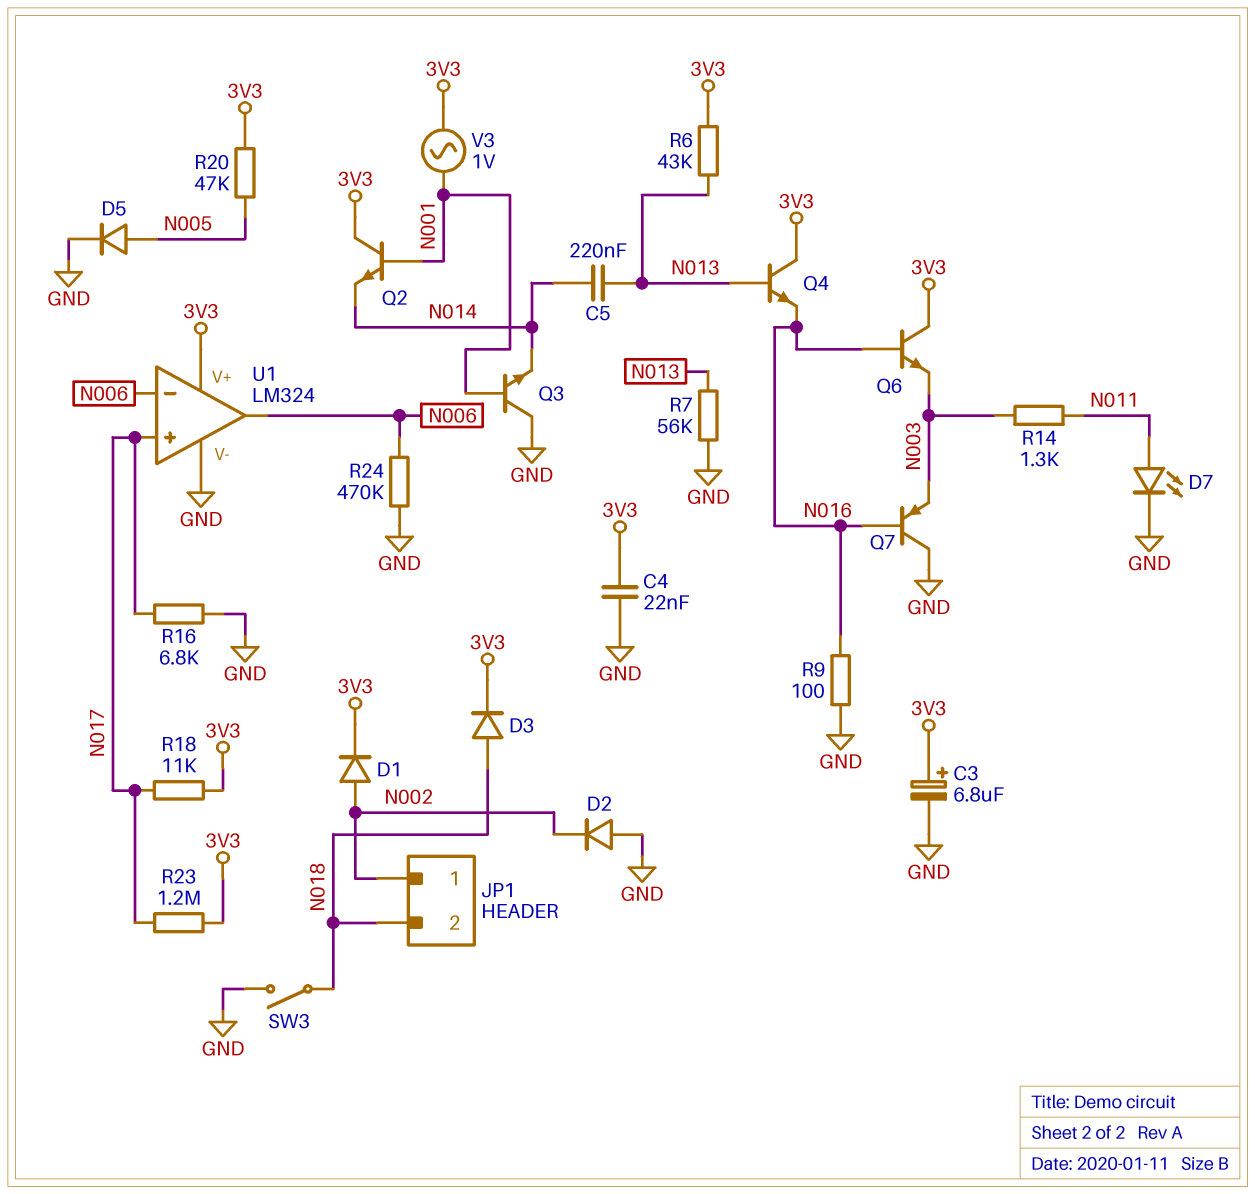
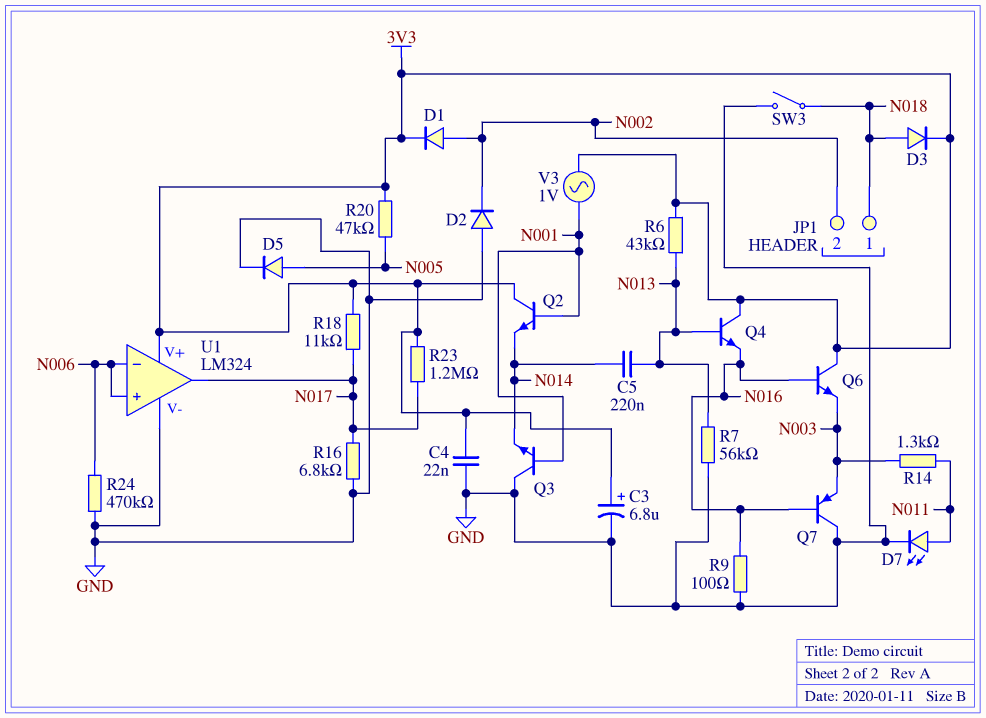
JP1 pin 1: N002 -> N018
JP1 pin 2: N018 -> N002
U1 pin in+: N017 -> N006
U1 pin out: N006 -> N017

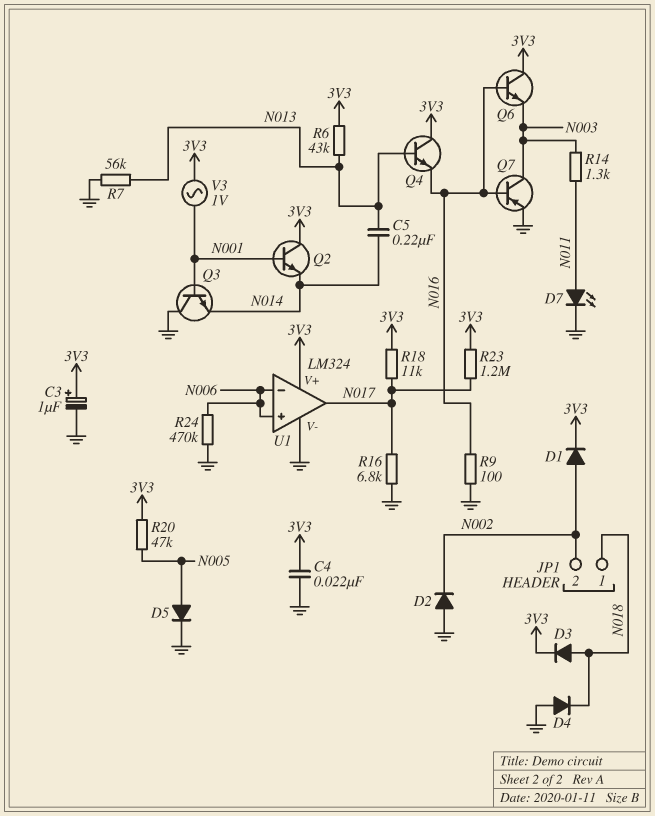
C3: 6.8uF (plus 3V3, minus GND) -> 1uF (plus 3V3, minus GND)
D4: none -> diode (A GND, K N018)
Q7: PNP (B N016, C GND, E N003) -> PNP (B N016, C N003, E GND)
SW3: switch (GND, N018) -> none

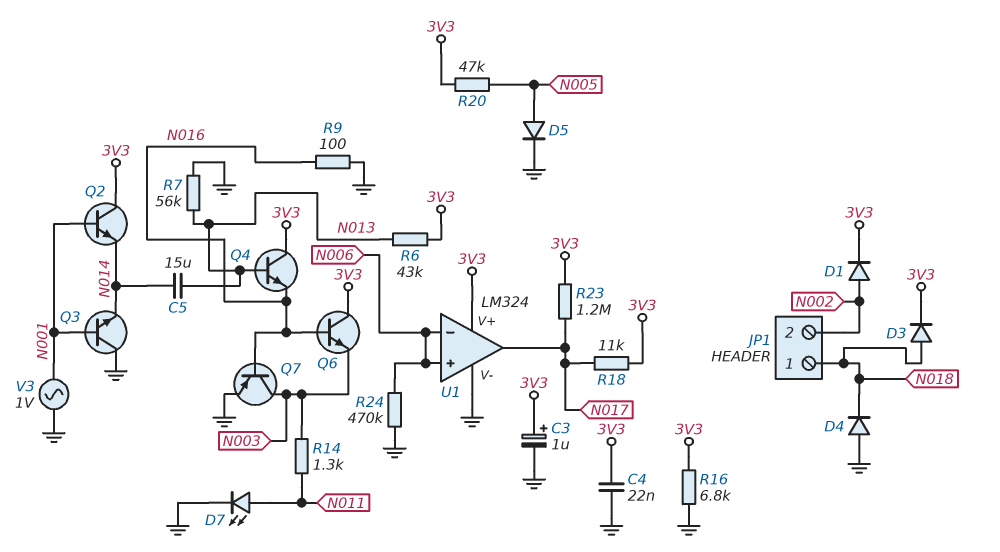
C5: 220nF (N013, N014) -> 15uF (N013, N014)
D2: diode (A GND, K N002) -> none
R16: 6.8k (GND, N017) -> 6.8k (3V3, GND)
V3: AC 1V (3V3, N001) -> AC 1V (GND, N001)

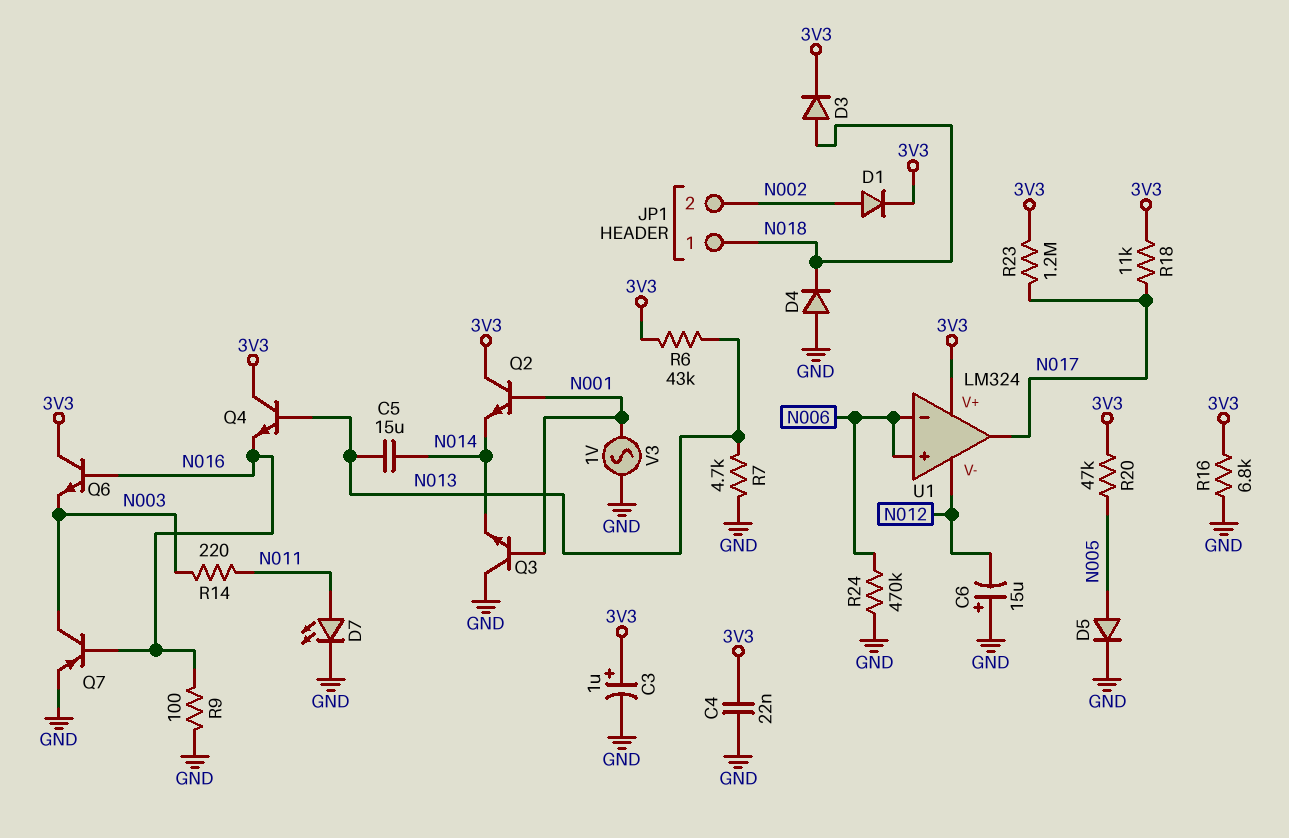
C6: none -> 15uF (plus GND, minus N012)
R7: 56k (GND, N013) -> 4.7k (GND, N013)
R14: 1.3k (N003, N011) -> 220 (N003, N011)
U1 pin V-: GND -> N012

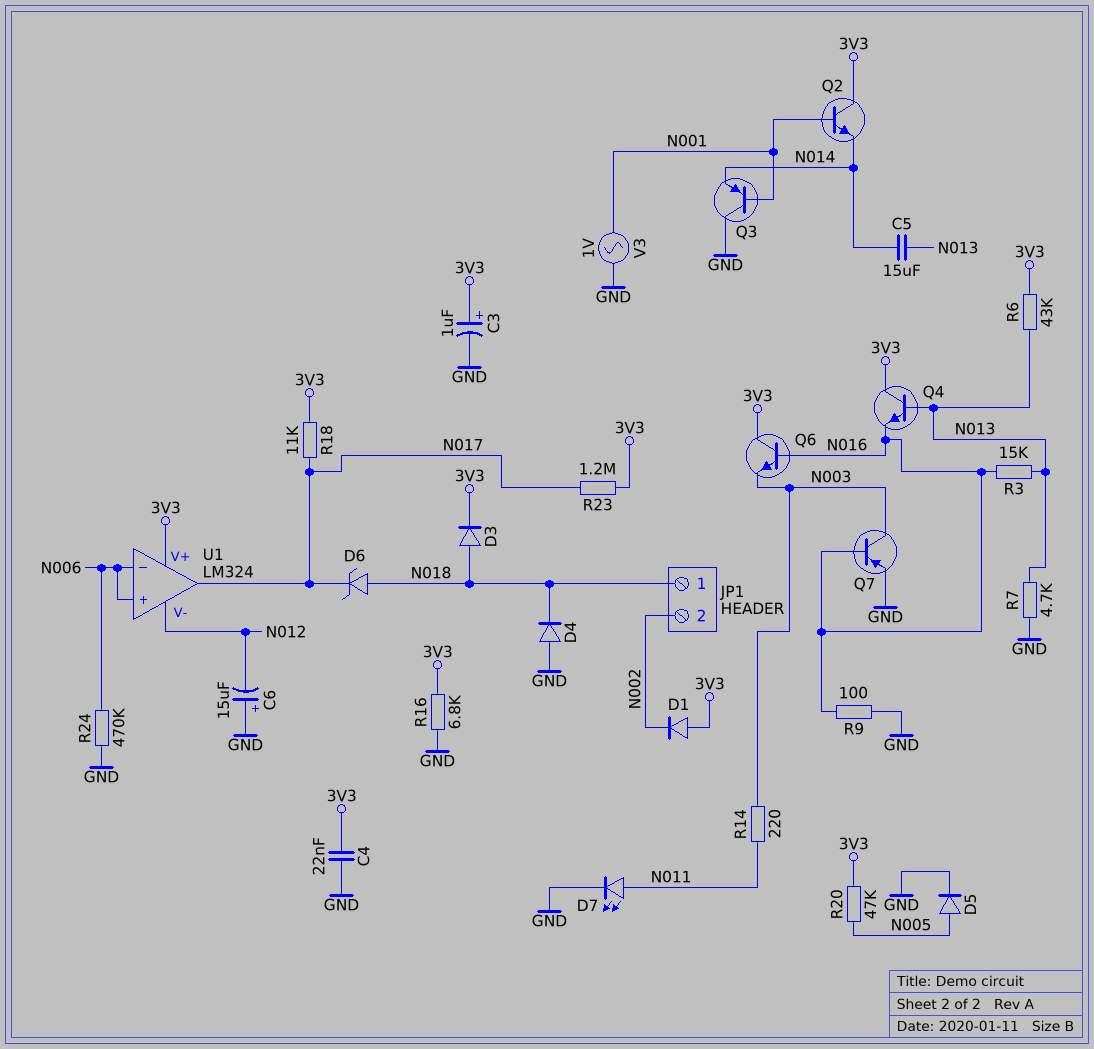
D1: diode (A N002, K 3V3) -> diode (A 3V3, K N002)
D6: none -> zener (A N018, K N017)
Q3: NPN (B N001, C GND, E N014) -> PNP (B N001, C GND, E N014)
R3: none -> 15k (N013, N016)

